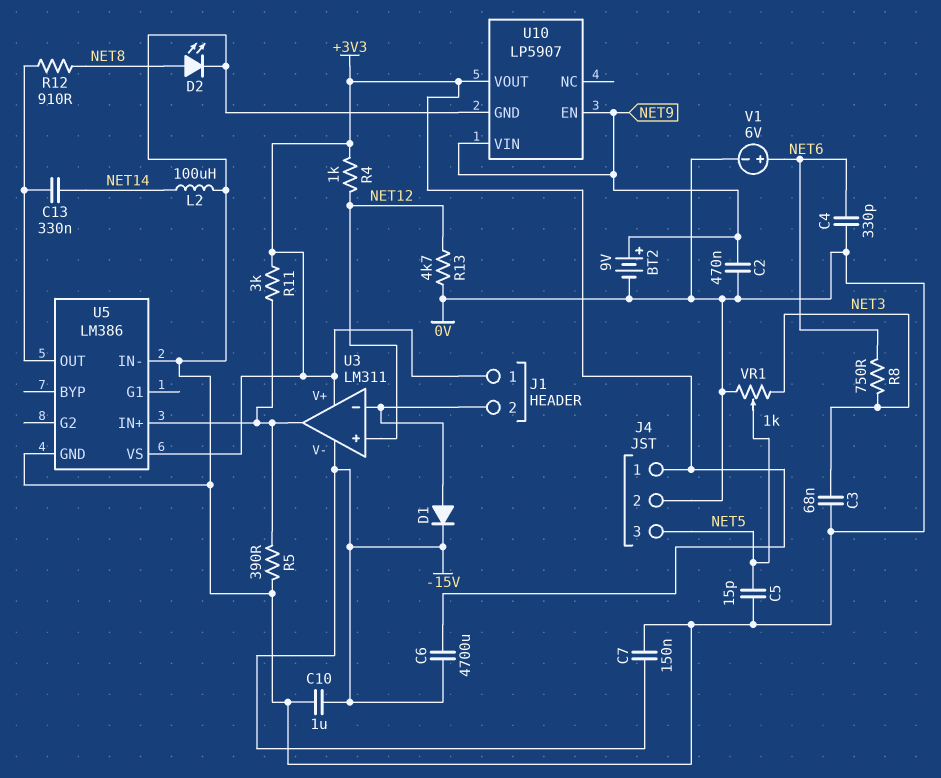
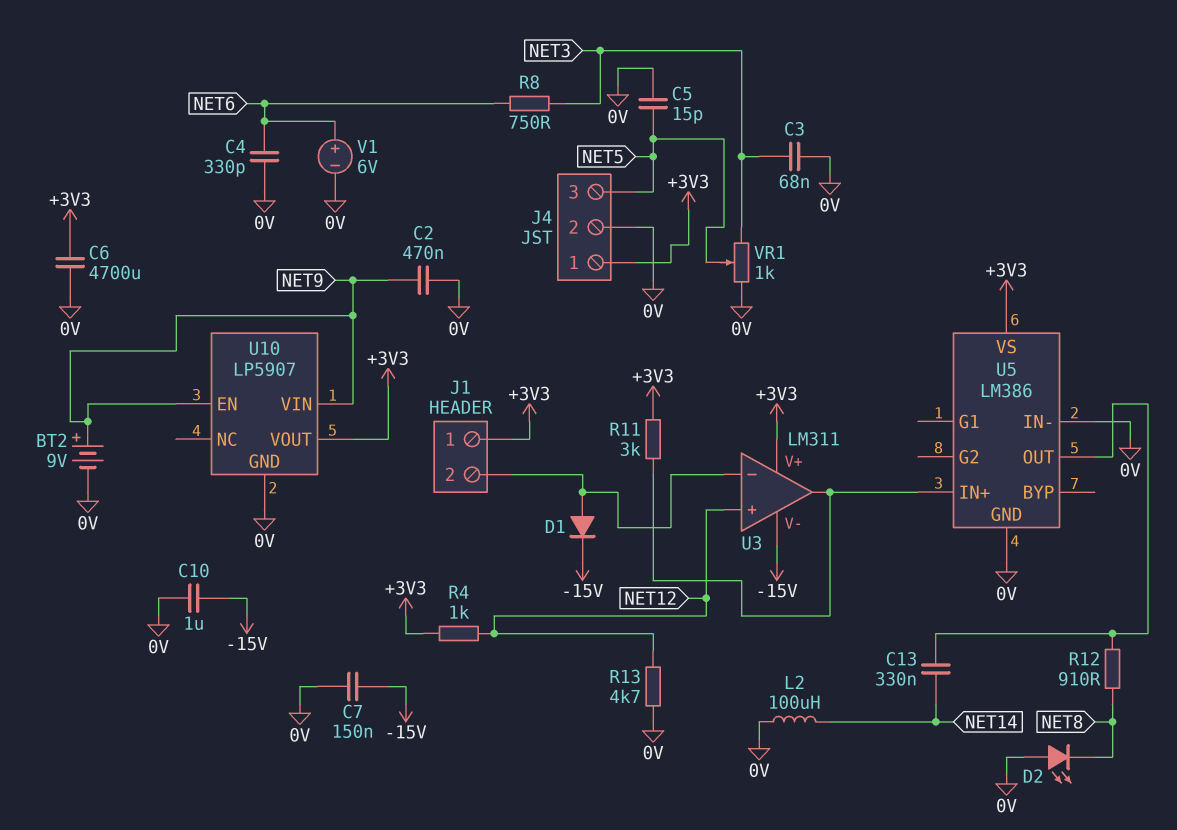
C6: 4700uF (+3V3, -15V) -> 4700uF (+3V3, 0V)
D2: LED (A NET8, K 0V) -> LED (A 0V, K NET8)
R5: 390 (0V, U3/out) -> none

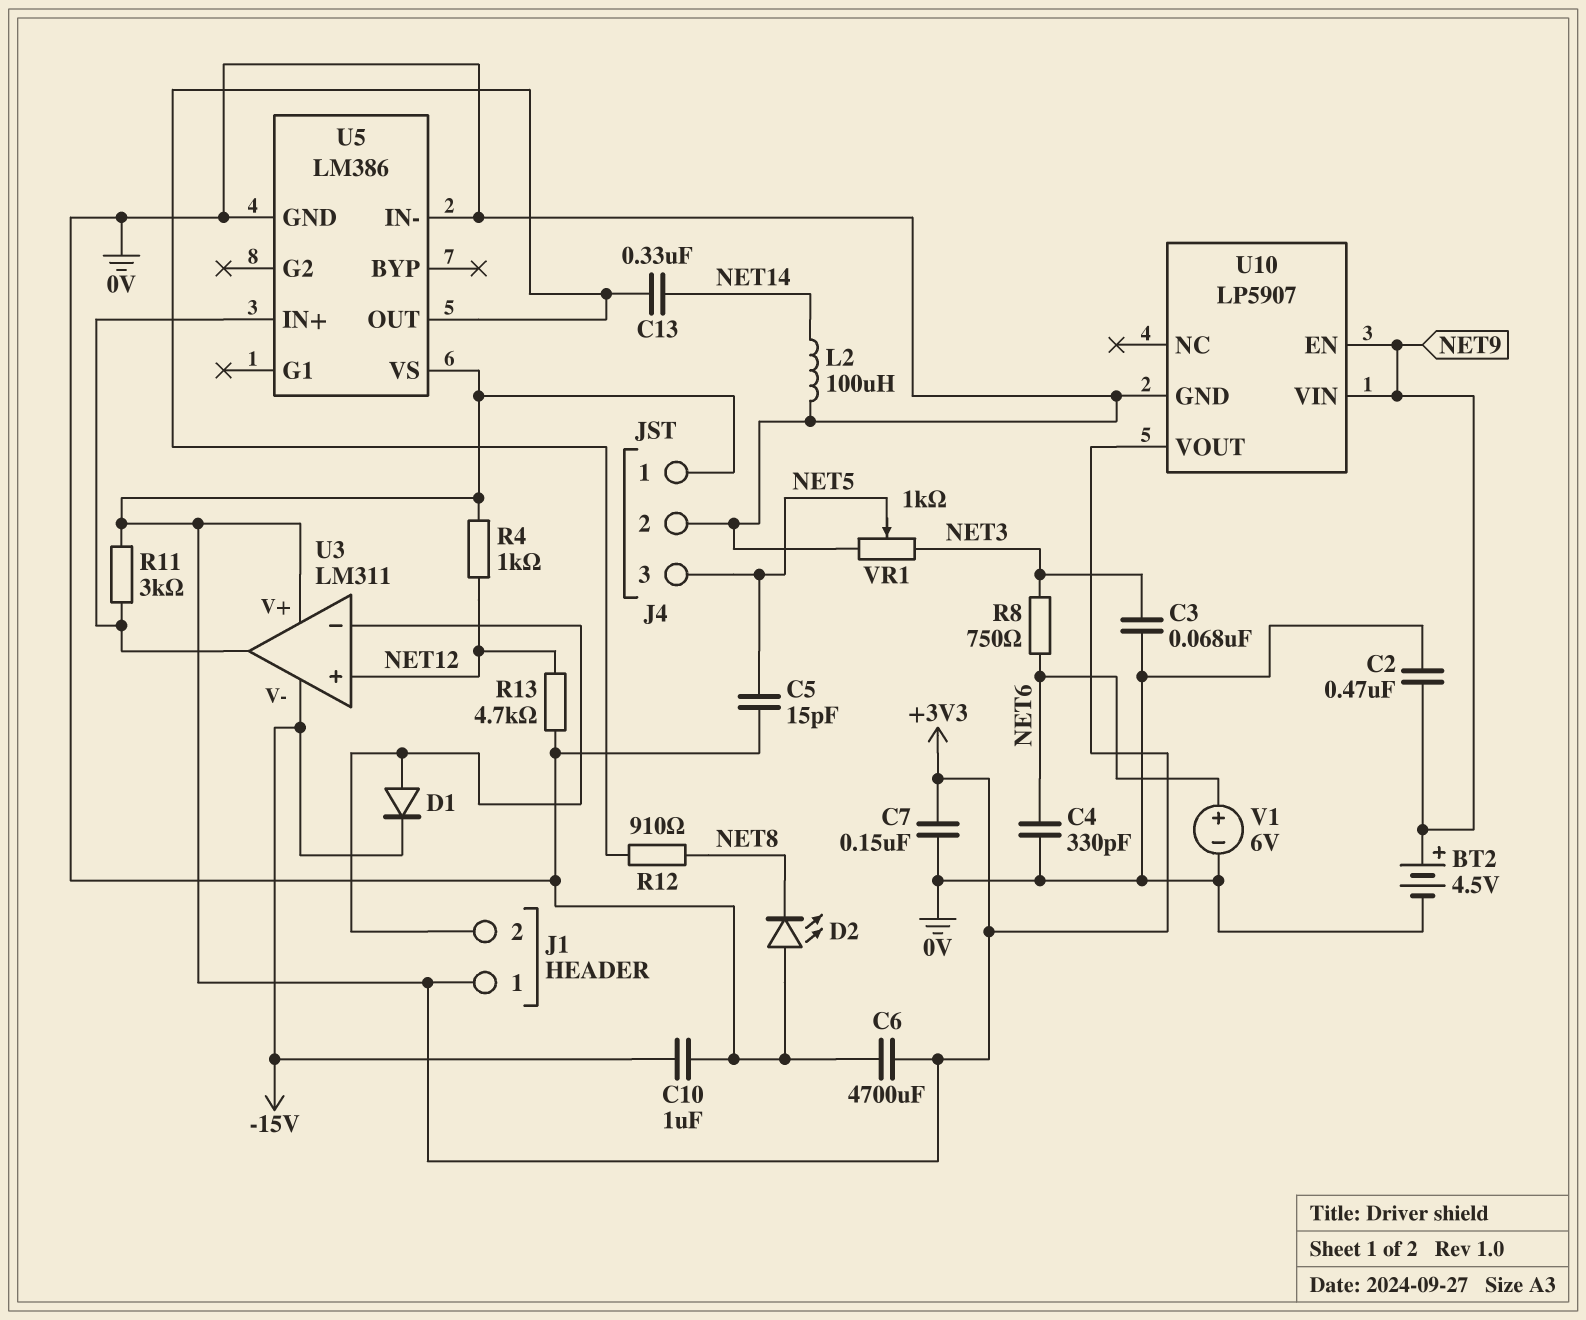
BT2: 9V (plus NET9, minus 0V) -> 4.5V (plus NET9, minus 0V)
C7: 150nF (-15V, 0V) -> 150nF (+3V3, 0V)

